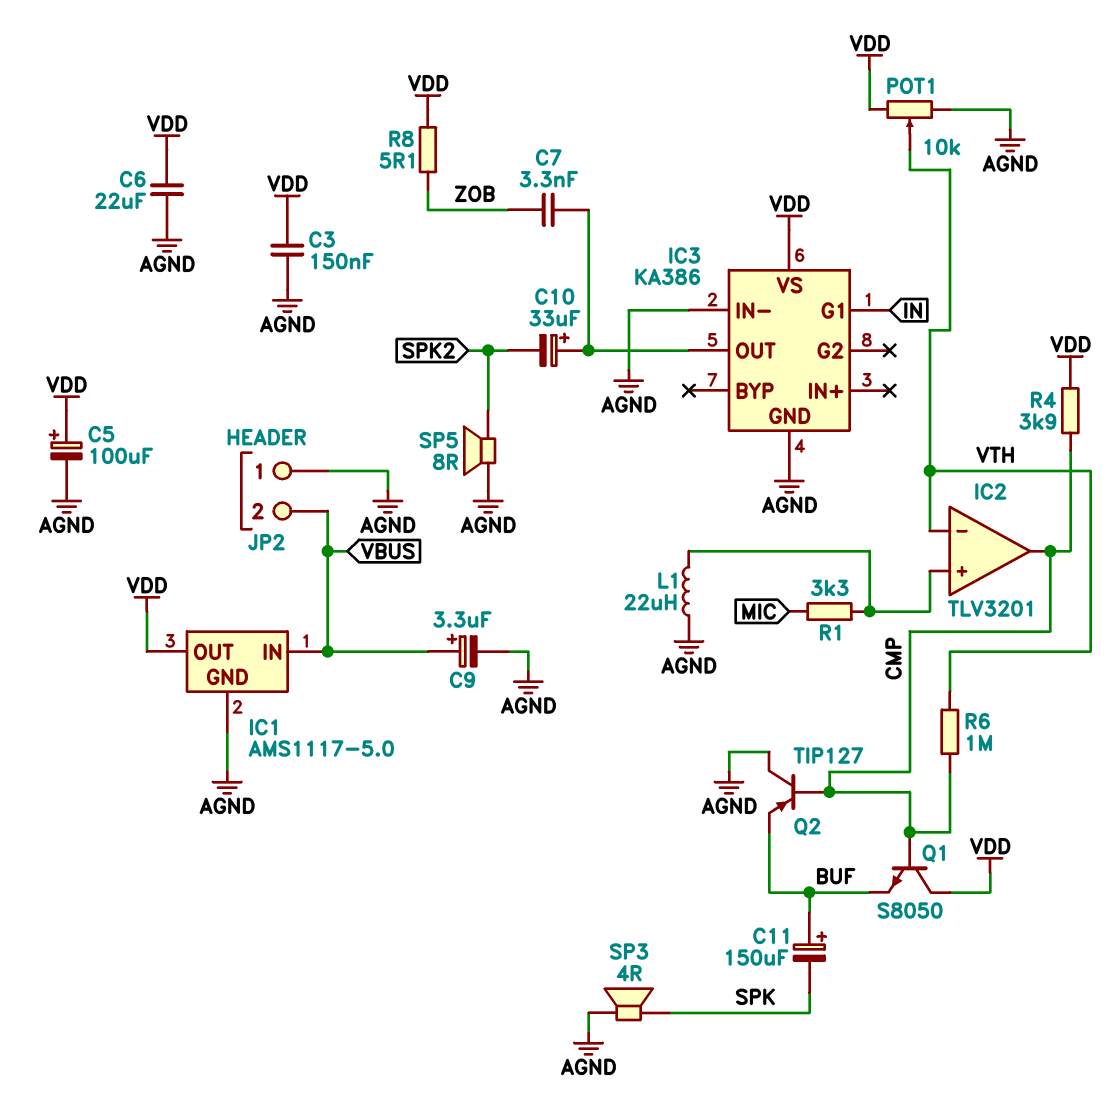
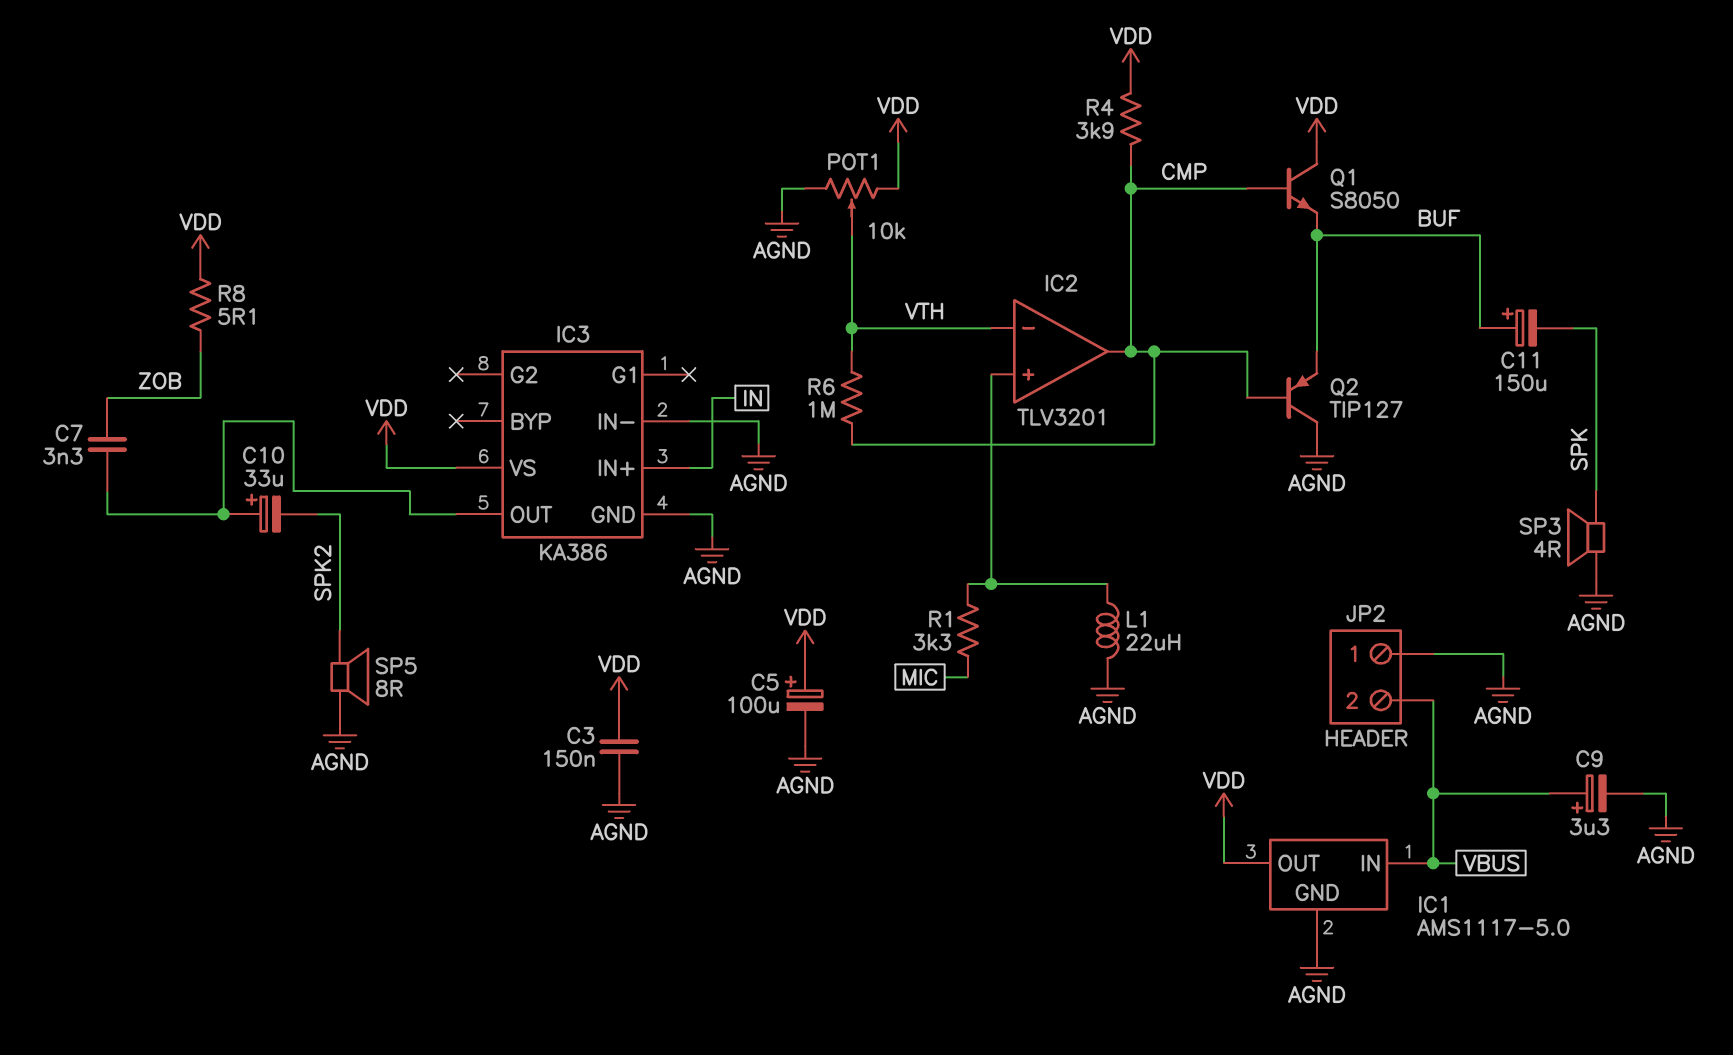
C6: 22uF (AGND, VDD) -> none
IC3 pin G1: IN -> none
IC3 pin IN+: none -> IN

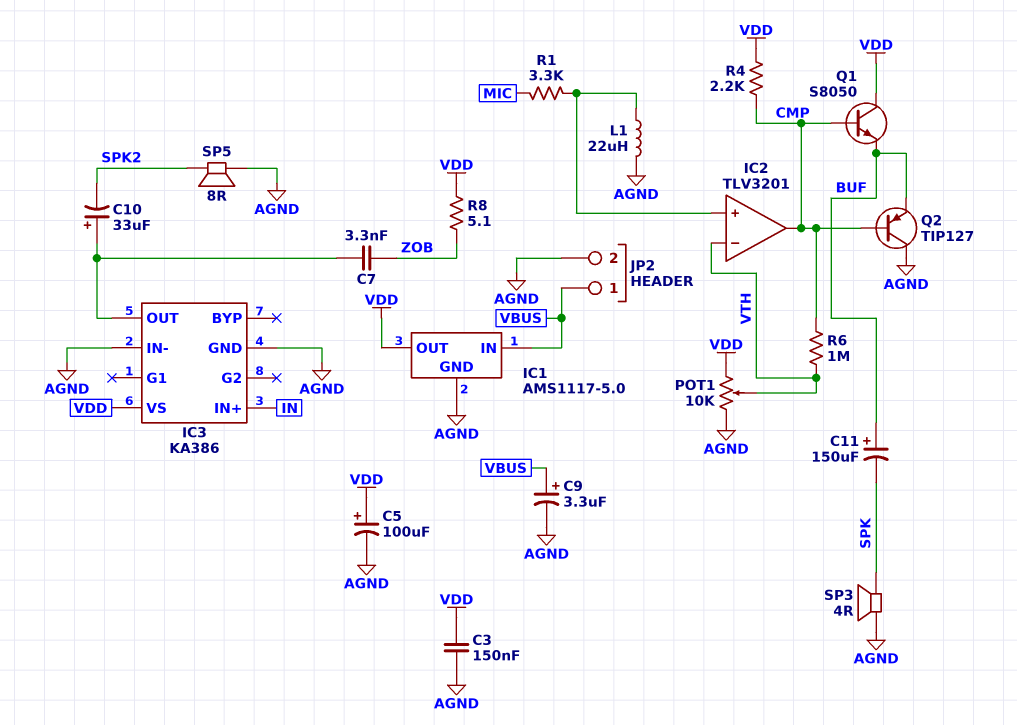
JP2 pin 1: AGND -> VBUS
JP2 pin 2: VBUS -> AGND
R4: 3.9k (CMP, VDD) -> 2.2k (CMP, VDD)

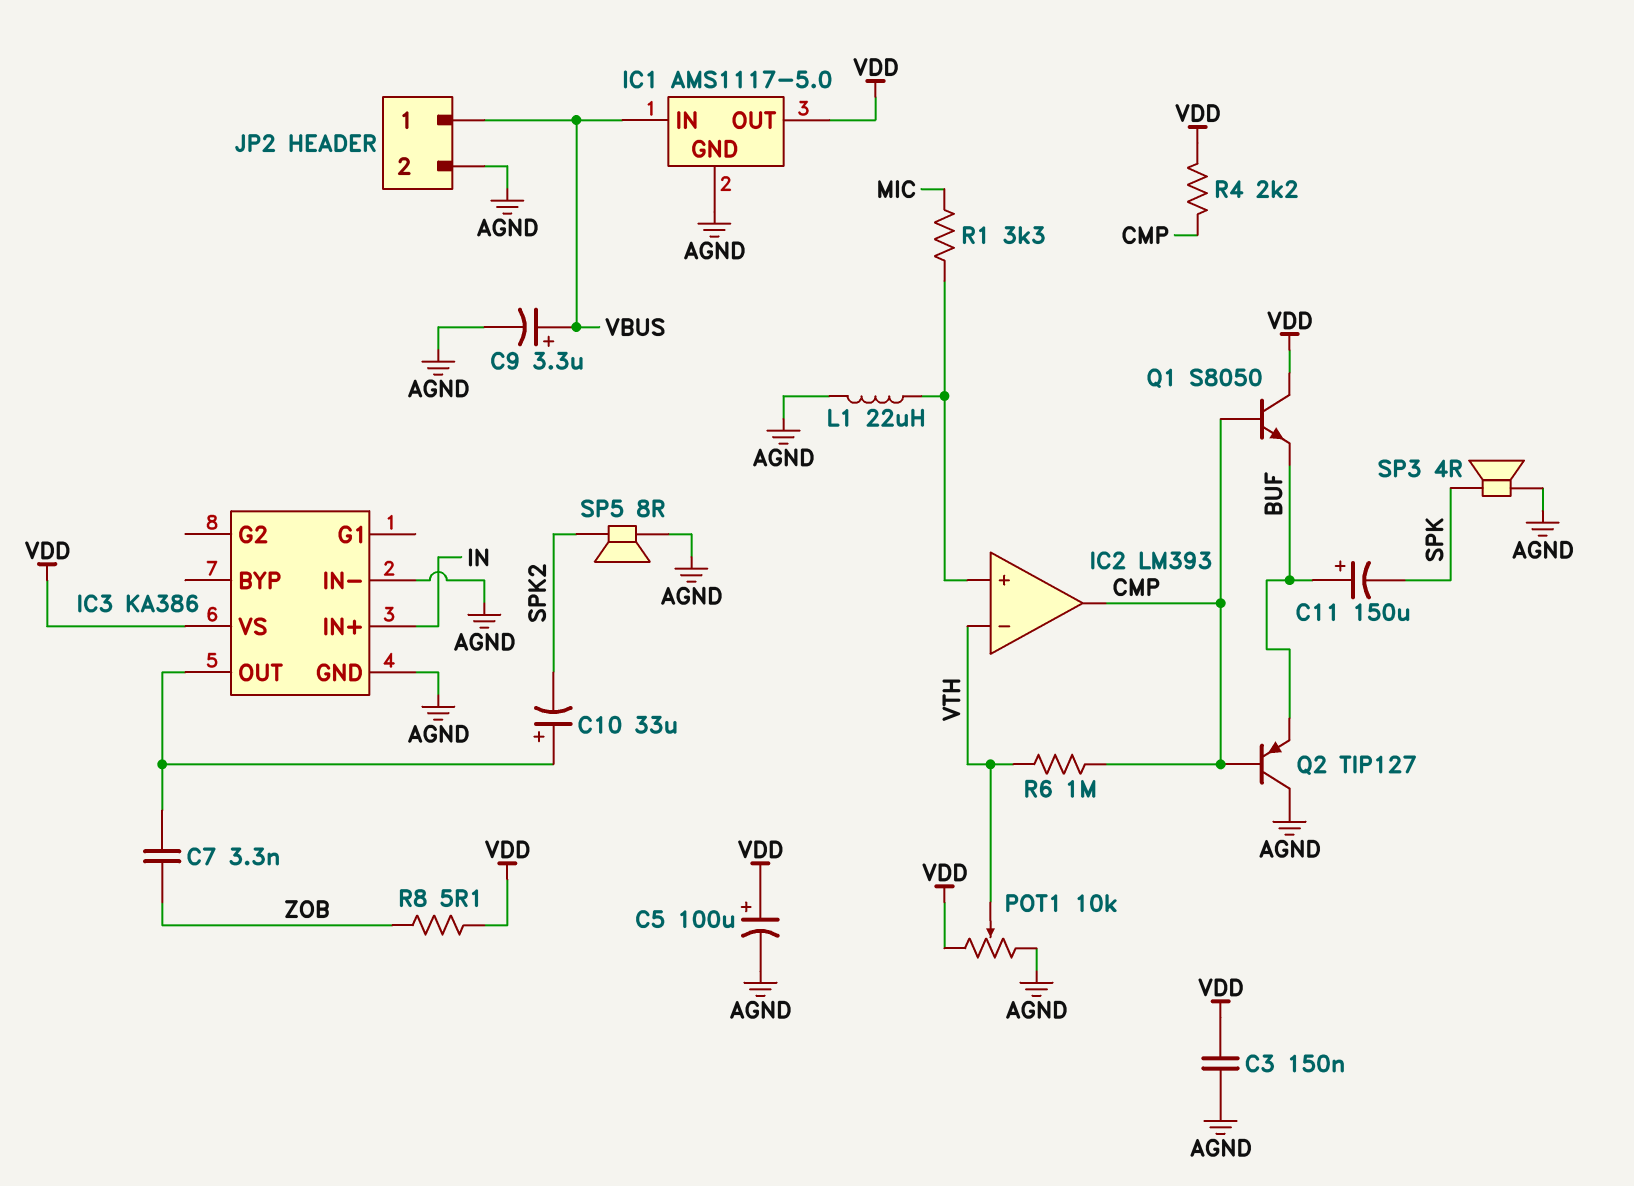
IC2: TLV3201 -> LM393

